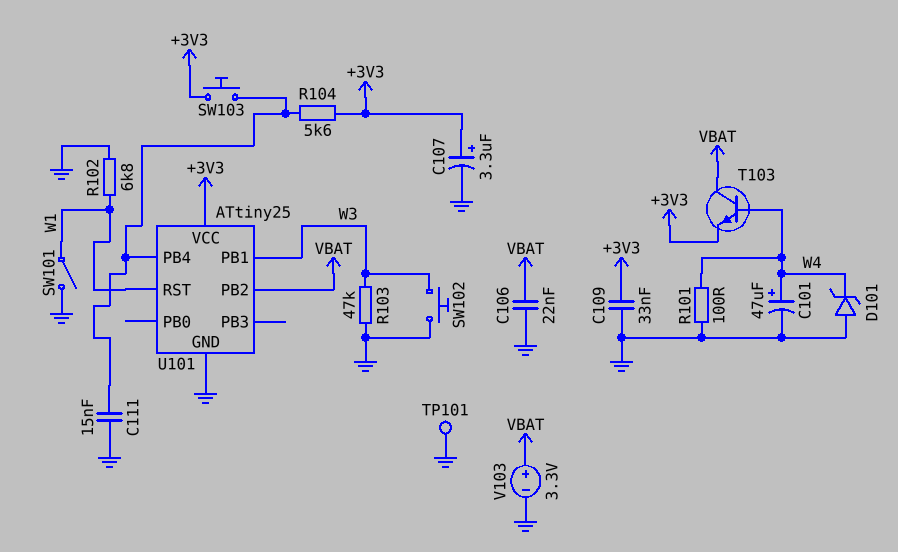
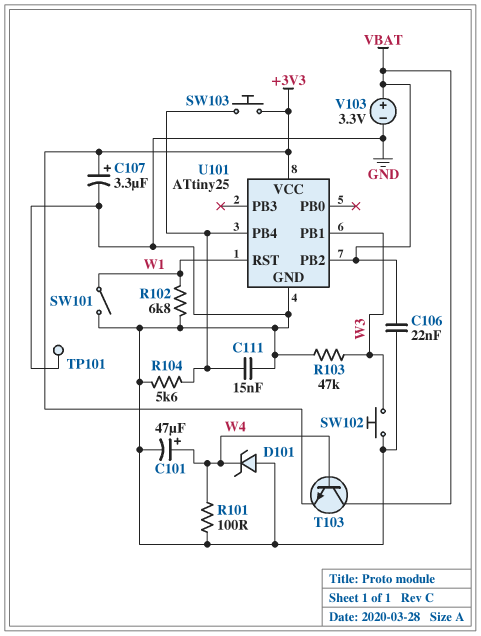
C109: 33nF (+3V3, GND) -> none
R104: 5.6k (+3V3, U101/PB4) -> 5.6k (GND, U101/PB4)

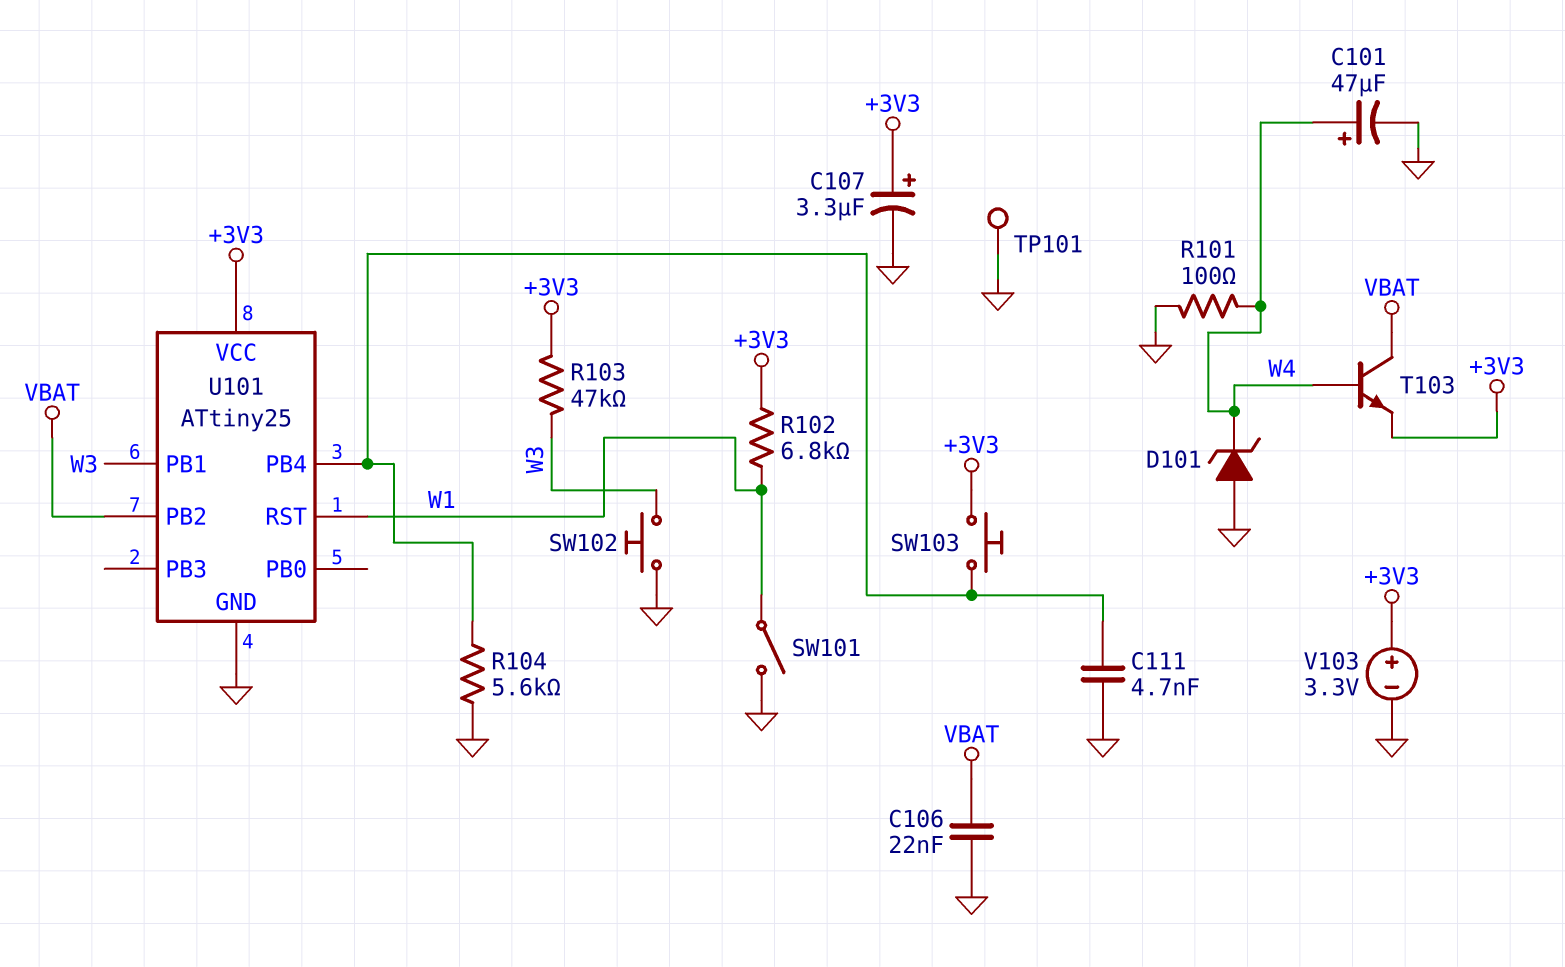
C111: 15nF (GND, U101/PB4) -> 4.7nF (GND, U101/PB4)
R102: 6.8k (GND, W1) -> 6.8k (+3V3, W1)
R103: 47k (GND, W3) -> 47k (+3V3, W3)
V103: 3.3V (plus VBAT, minus GND) -> 3.3V (plus +3V3, minus GND)

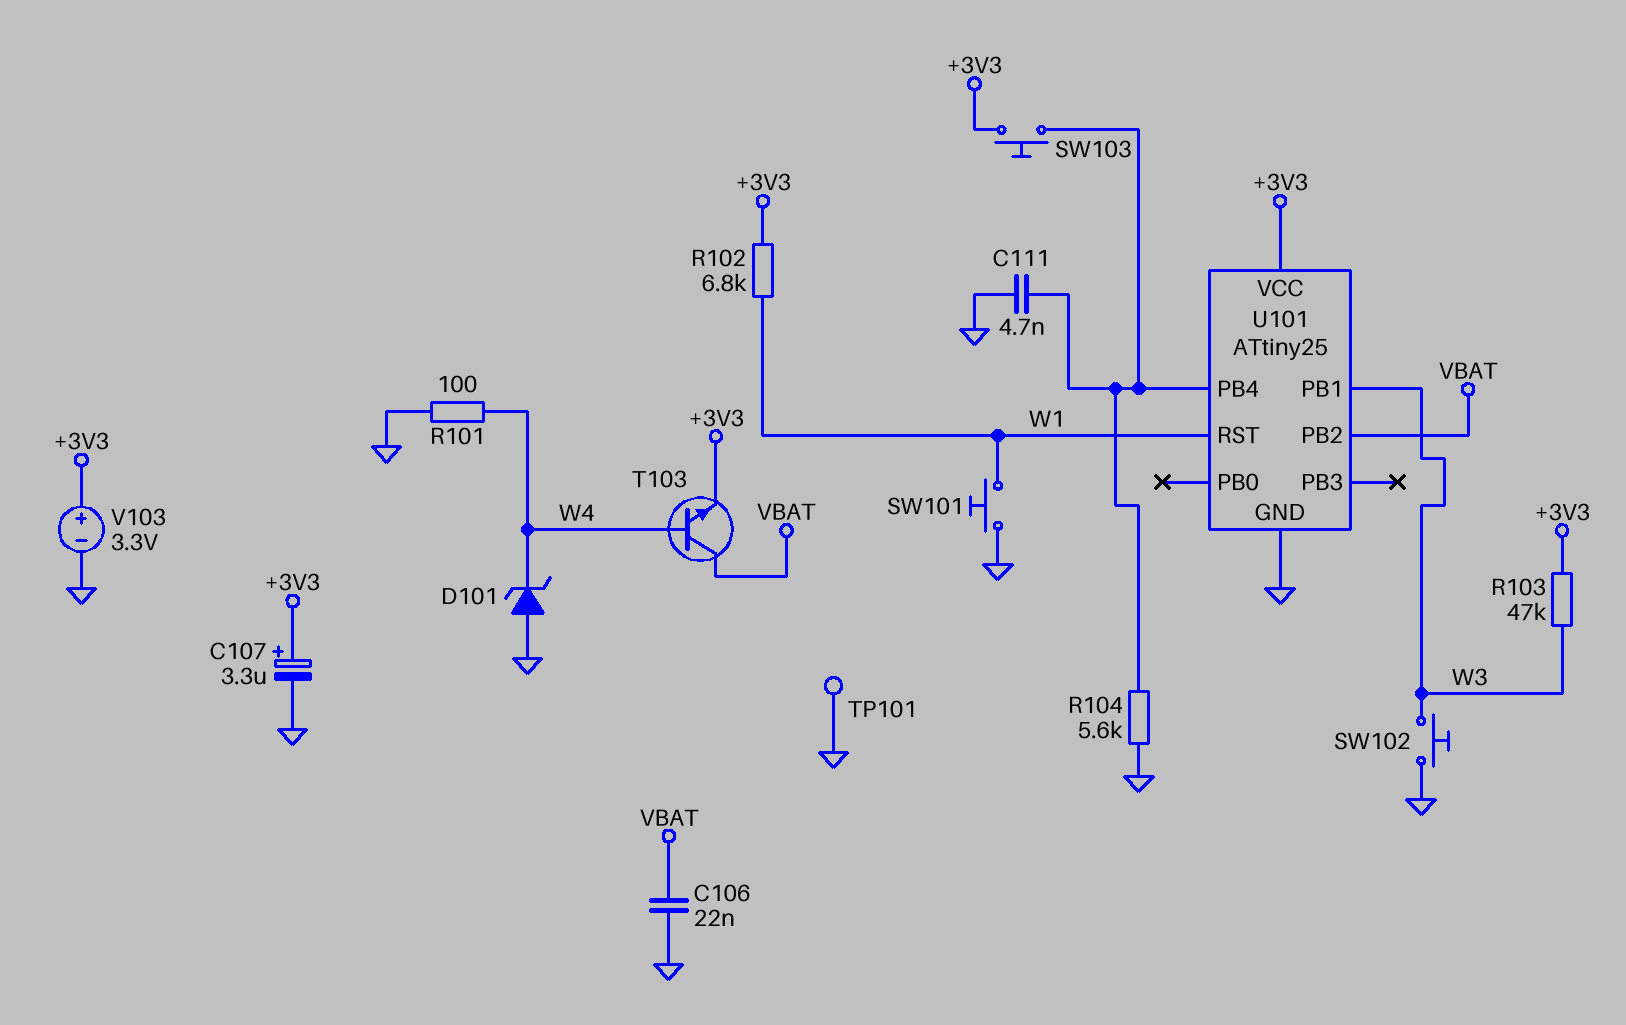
C101: 47uF (plus W4, minus GND) -> none
SW101: switch (GND, W1) -> button (GND, W1)

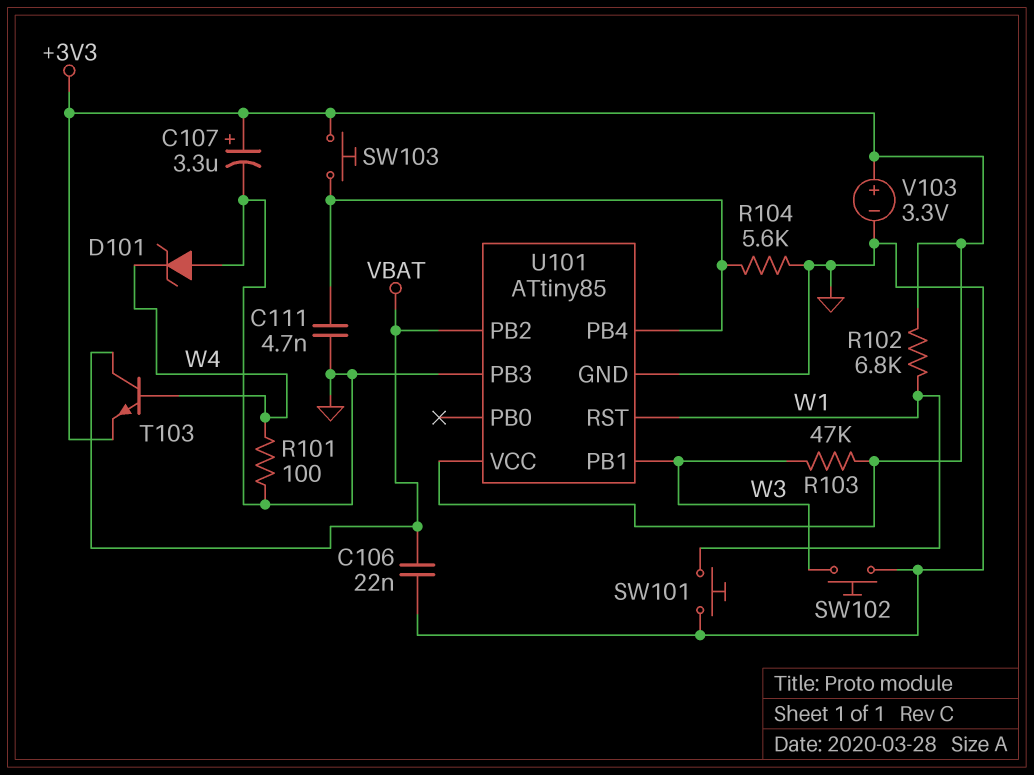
TP101: test point (GND) -> none
U101: ATtiny25 -> ATtiny85
U101 pin PB3: none -> GND

